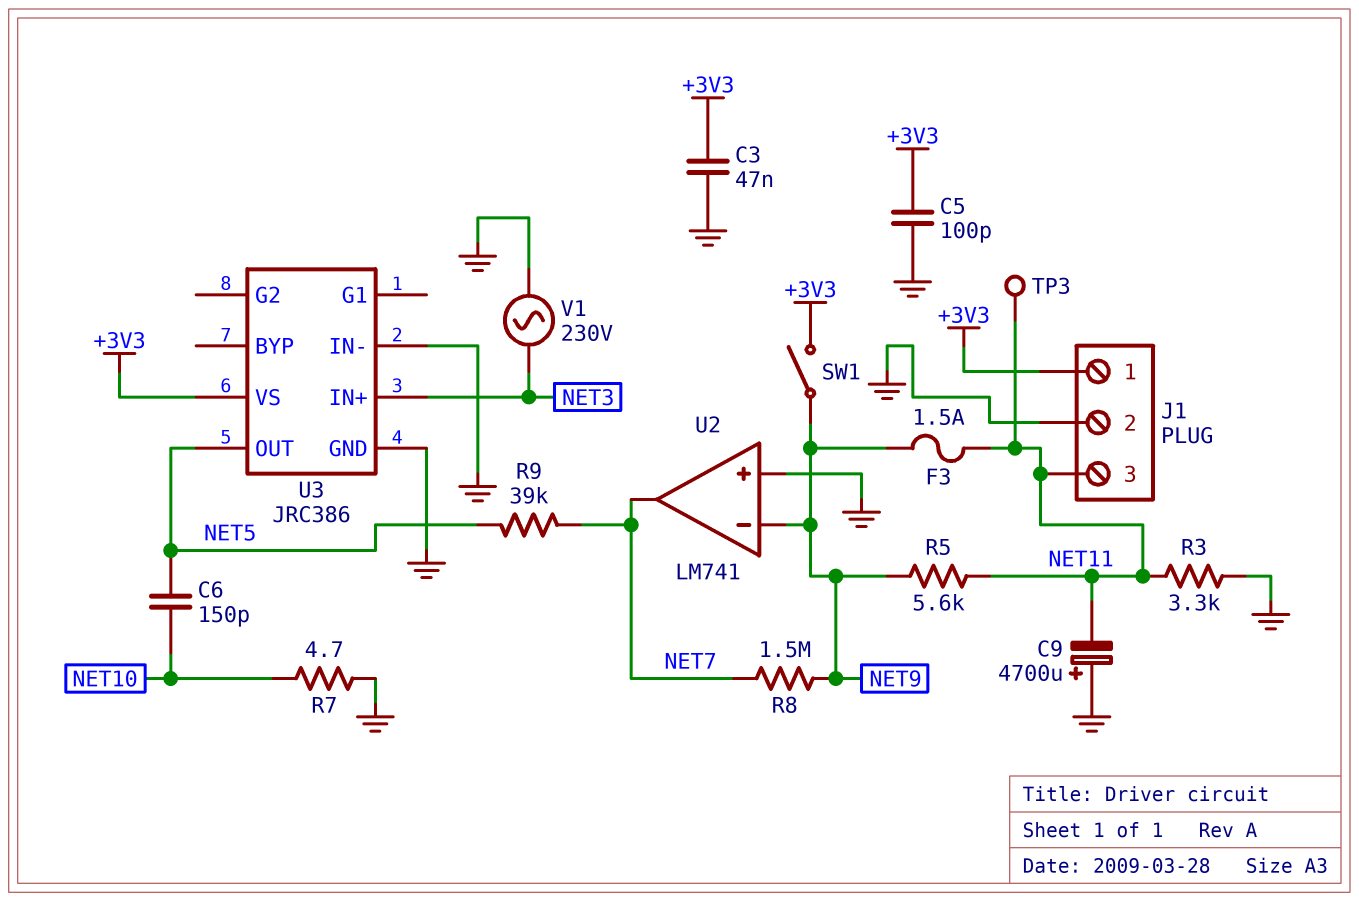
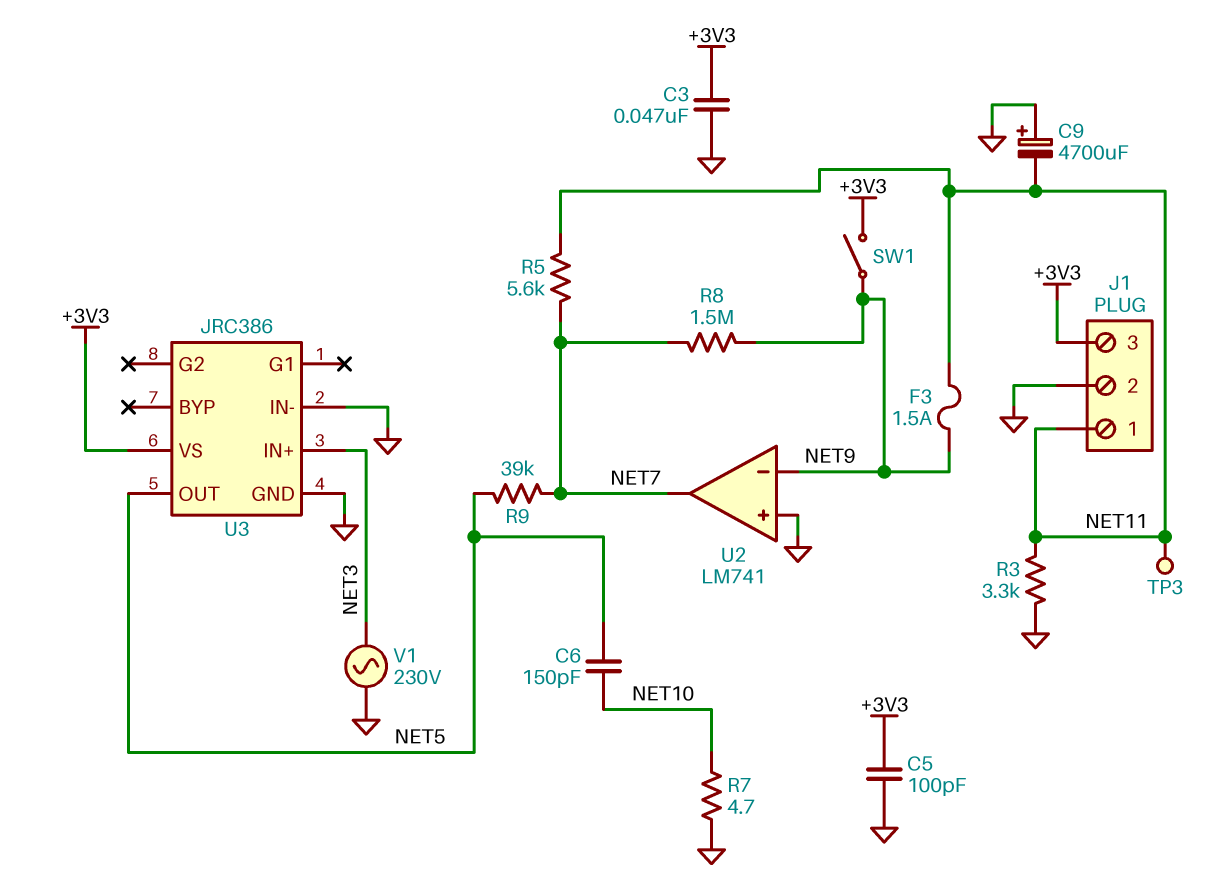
J1 pin 1: +3V3 -> NET11
J1 pin 3: NET11 -> +3V3
R5: 5.6k (NET9, NET11) -> 5.6k (NET7, NET11)

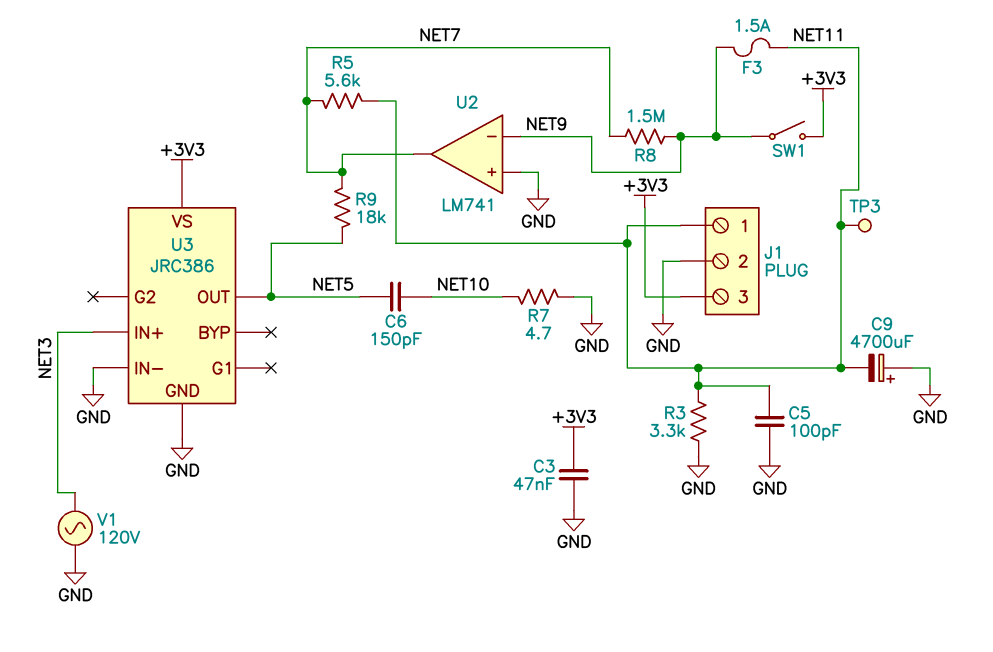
C5: 100pF (+3V3, GND) -> 100pF (GND, NET11)
R9: 39k (NET5, NET7) -> 18k (NET5, NET7)
V1: AC 230V (GND, NET3) -> AC 120V (GND, NET3)

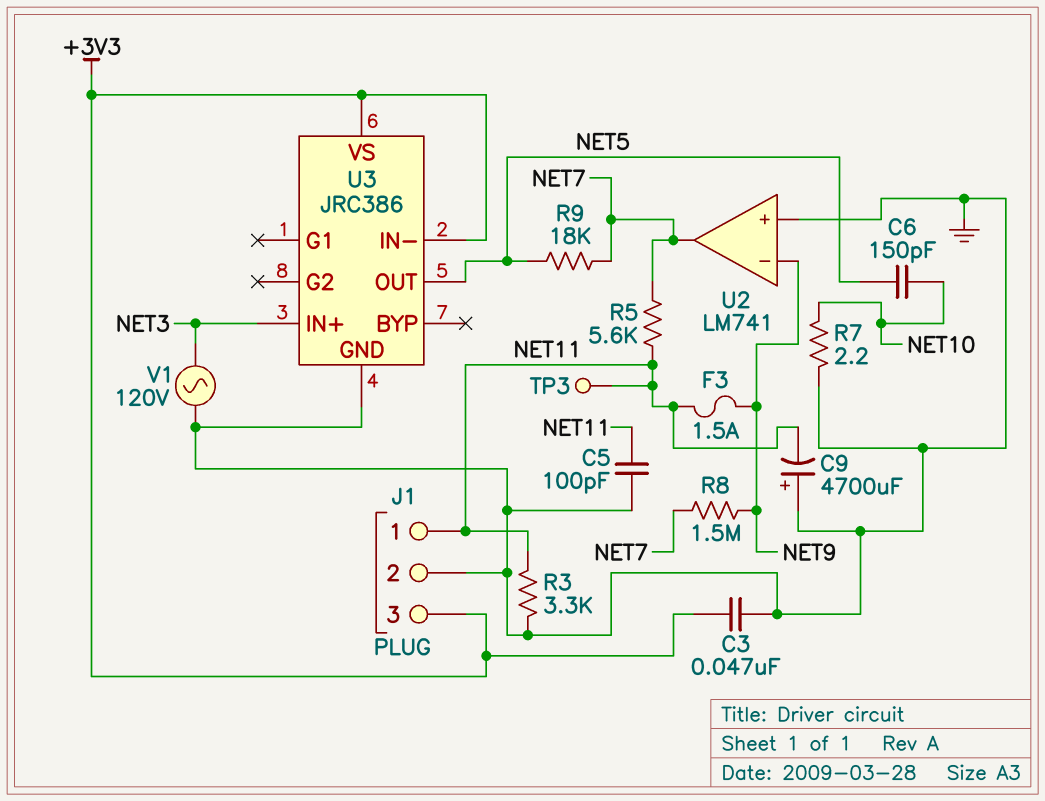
R7: 4.7 (GND, NET10) -> 2.2 (GND, NET10)
SW1: switch (+3V3, NET9) -> none
U3 pin IN-: GND -> +3V3

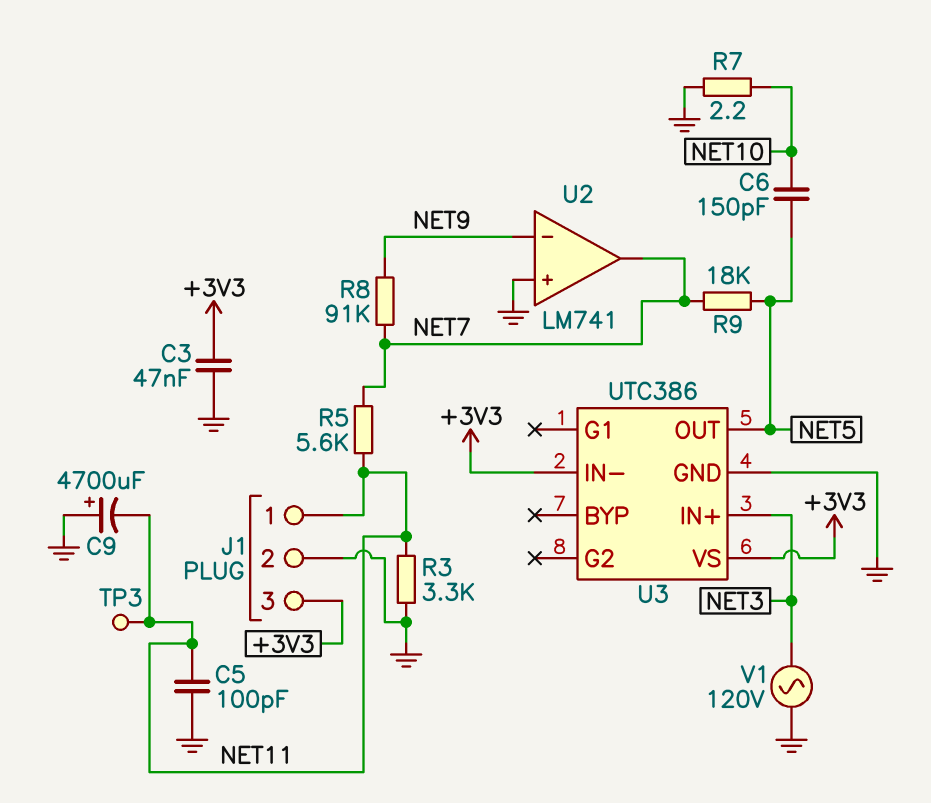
F3: 1.5A (NET9, NET11) -> none
R8: 1.5M (NET7, NET9) -> 91k (NET7, NET9)
U3: JRC386 -> UTC386

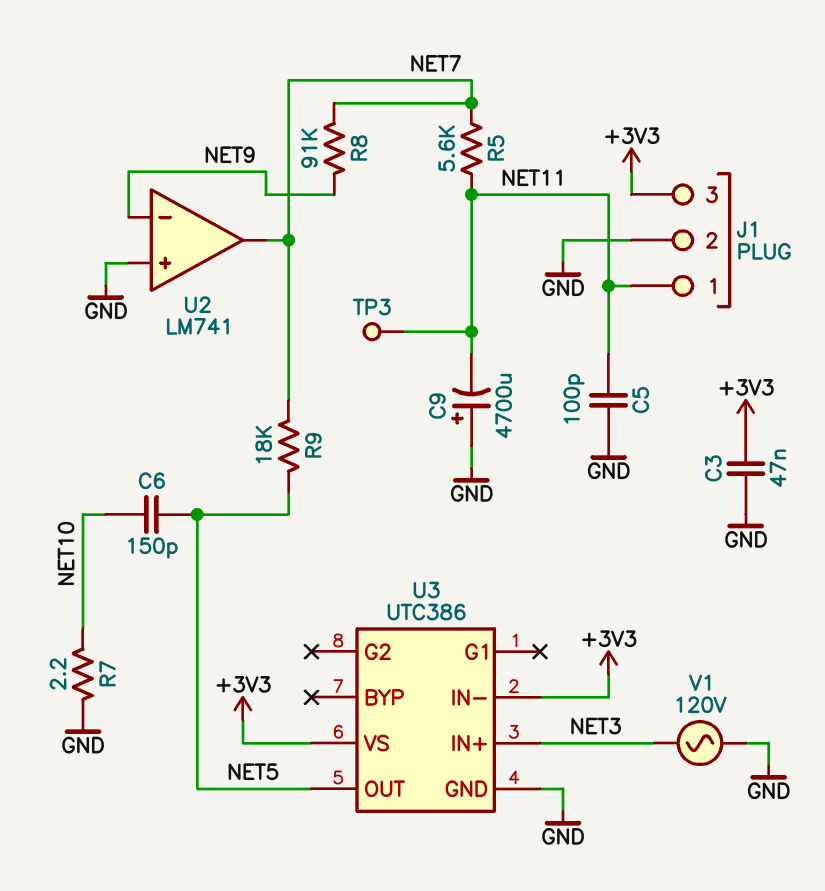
R3: 3.3k (GND, NET11) -> none

